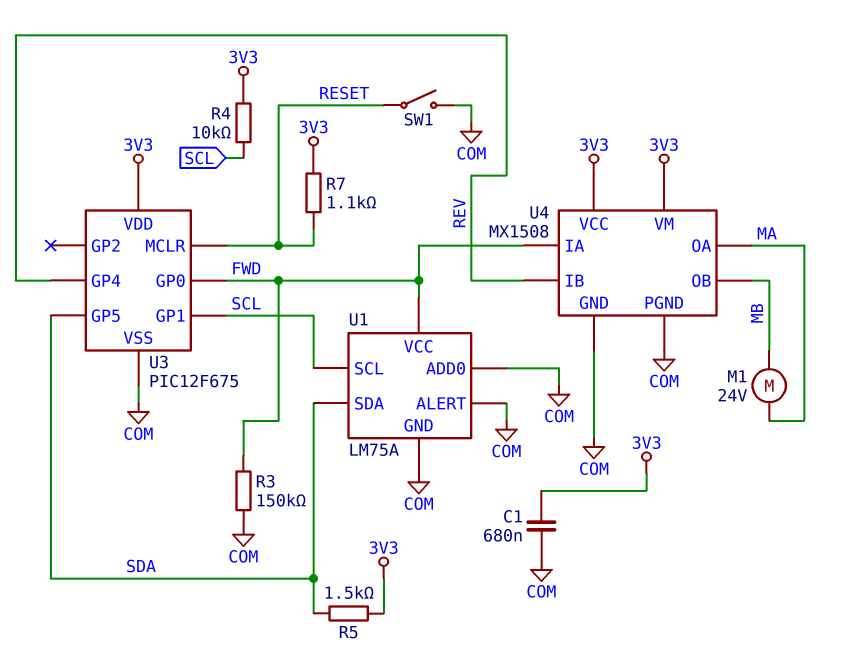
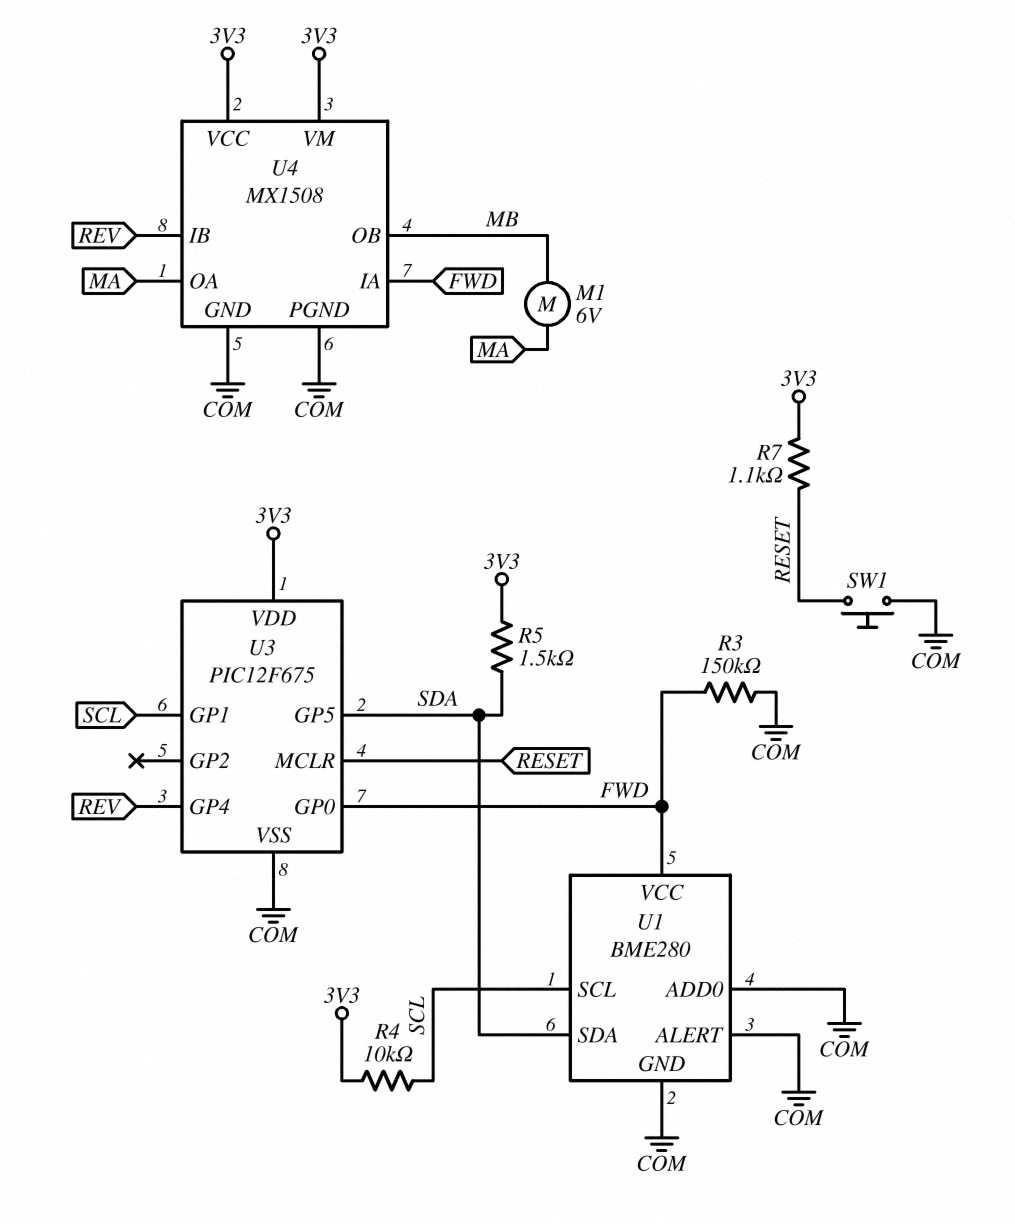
C1: 680nF (3V3, COM) -> none
M1: motor 24V (MA, MB) -> motor 6V (MA, MB)
SW1: switch (COM, RESET) -> button (COM, RESET)
U1: LM75A -> BME280

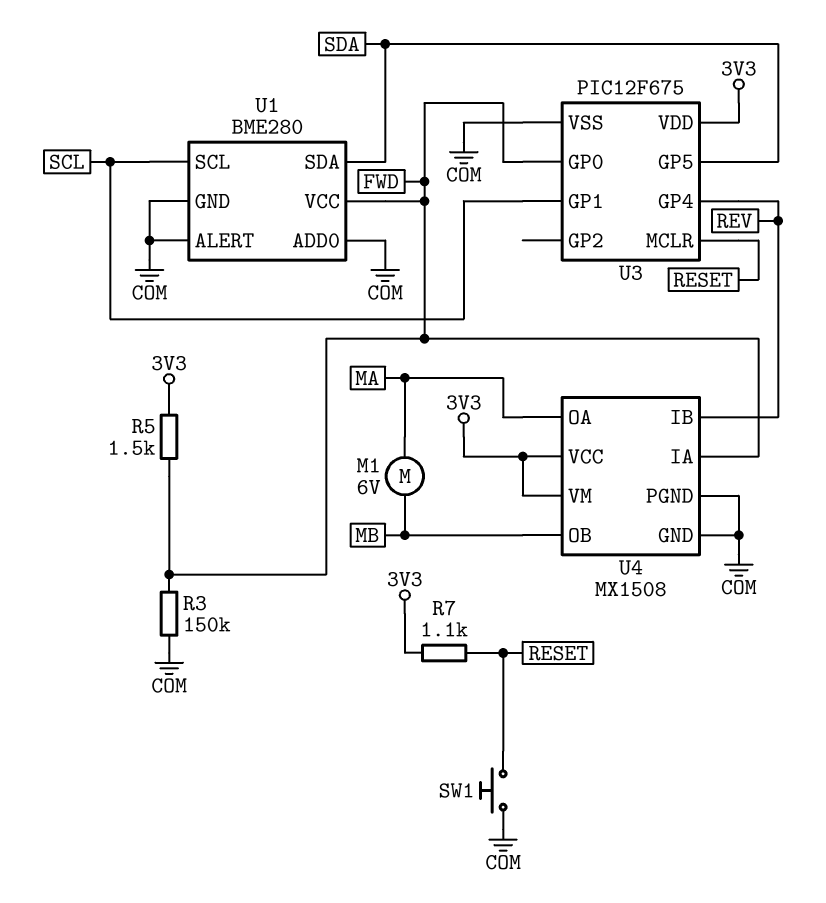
R4: 10k (3V3, SCL) -> none
R5: 1.5k (3V3, SDA) -> 1.5k (3V3, FWD)

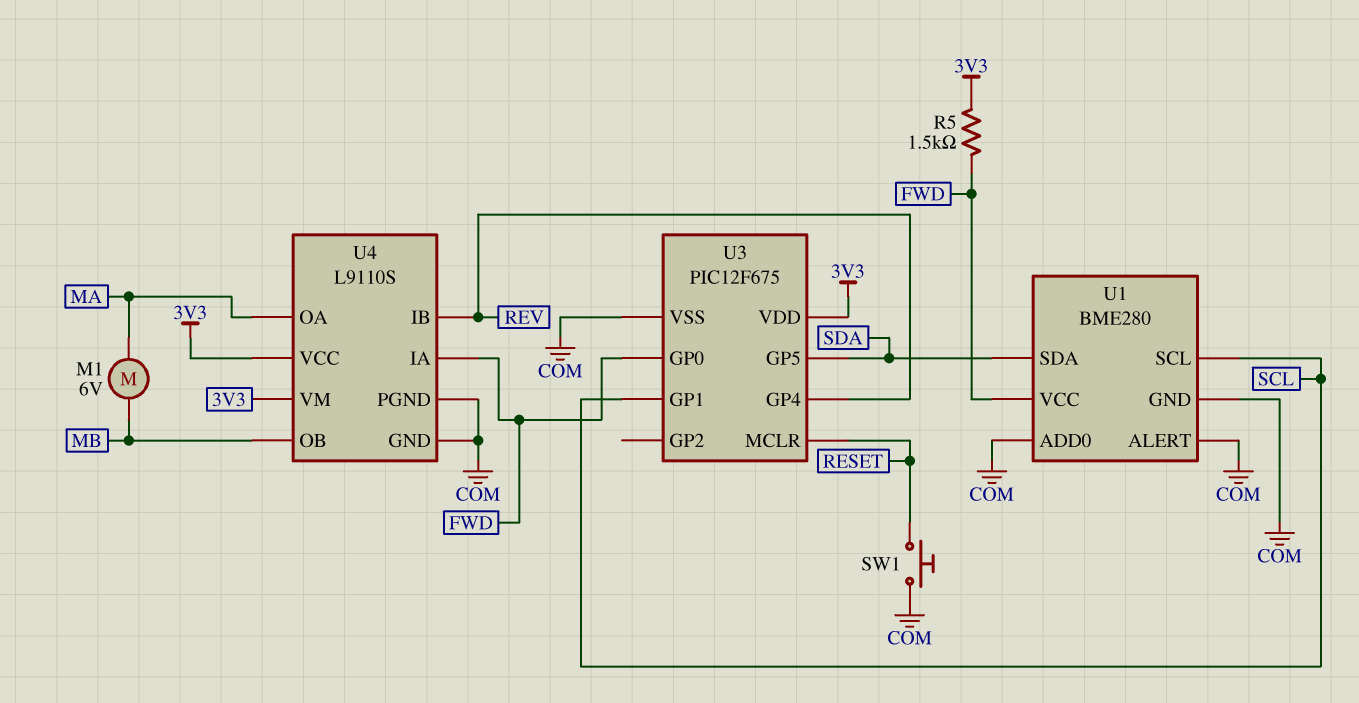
R3: 150k (COM, FWD) -> none
R7: 1.1k (3V3, RESET) -> none
U4: MX1508 -> L9110S

